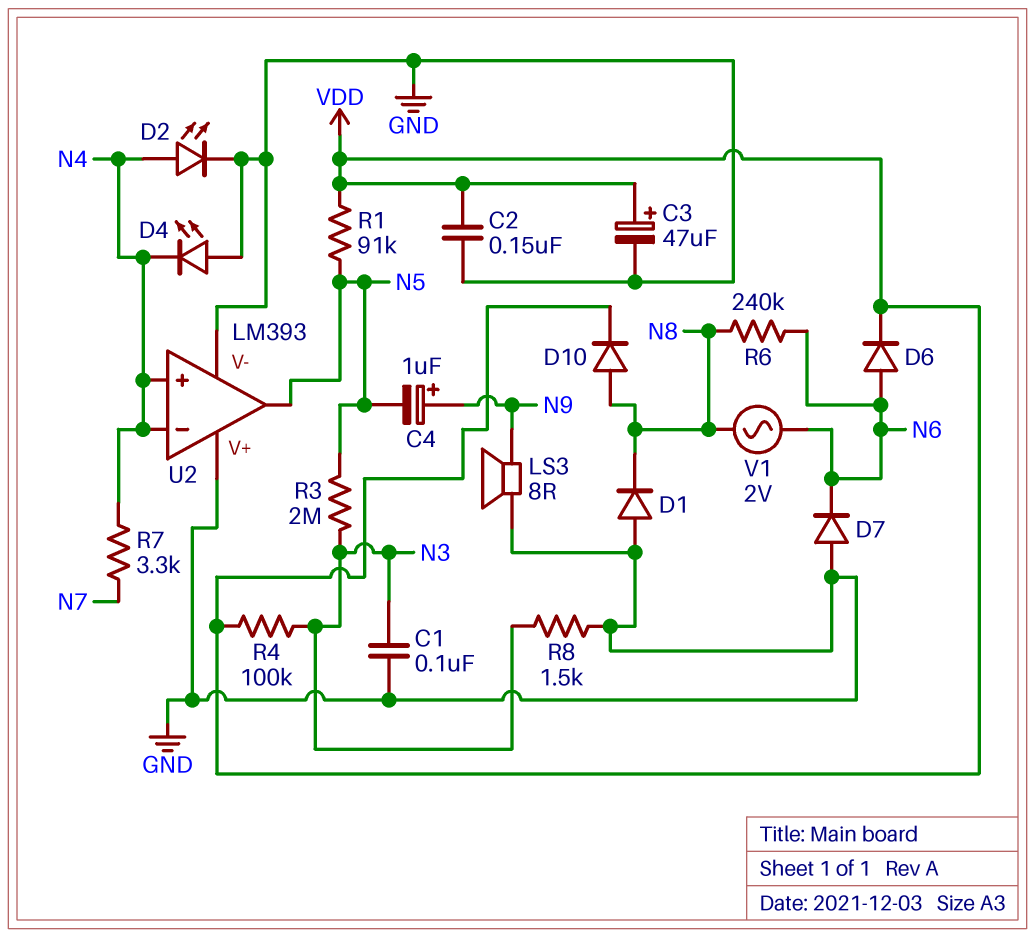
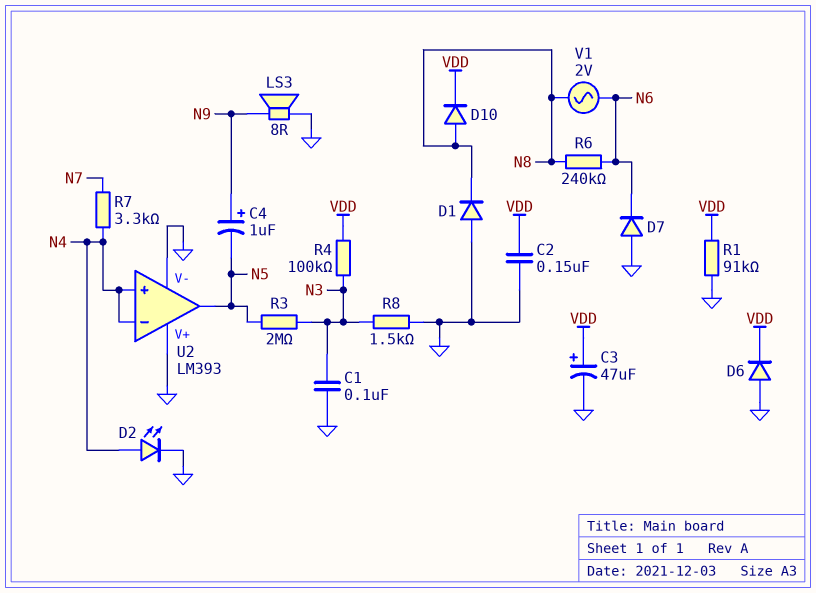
D4: LED (A GND, K N4) -> none
D6: diode (A N6, K VDD) -> diode (A GND, K VDD)
R1: 91k (N5, VDD) -> 91k (GND, VDD)

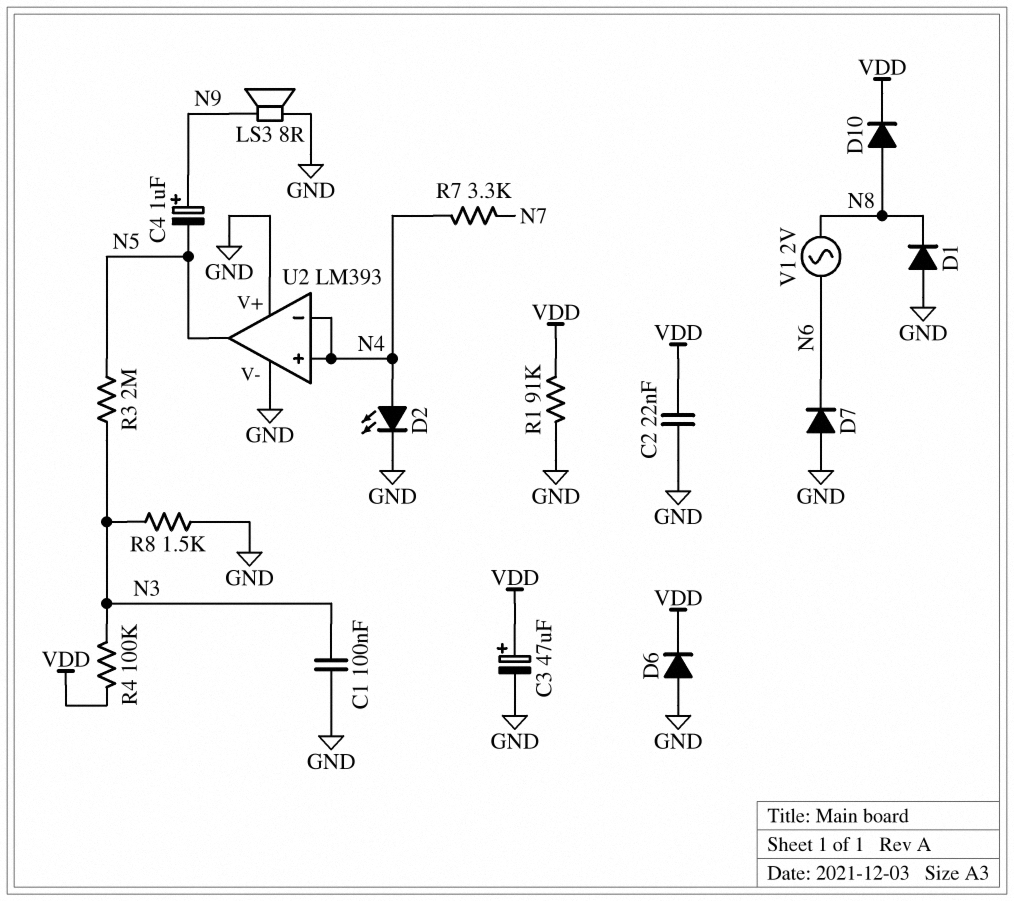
C2: 150nF (GND, VDD) -> 22nF (GND, VDD)
R6: 240k (N6, N8) -> none

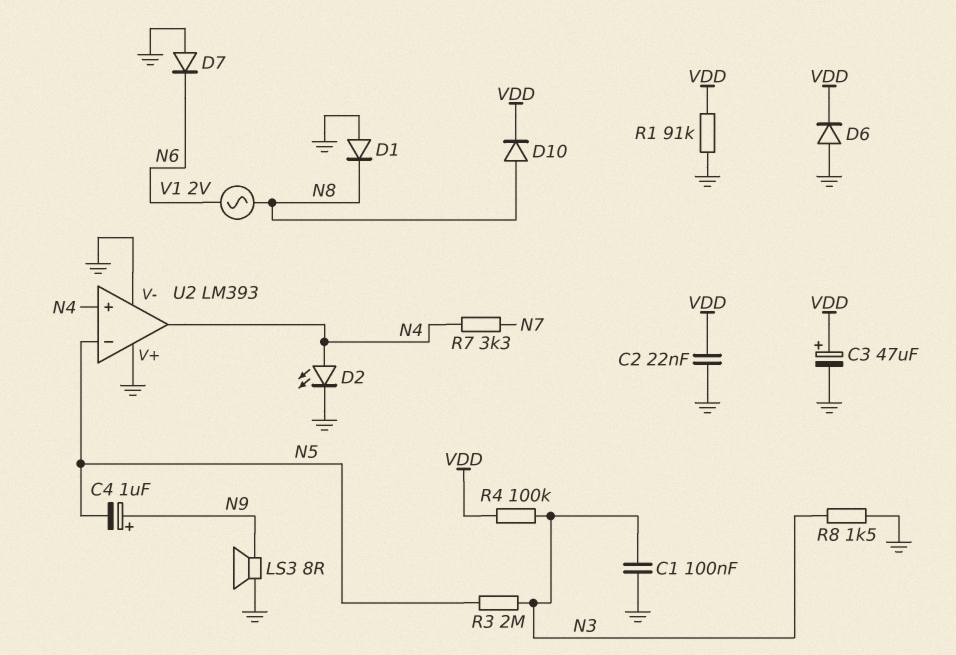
U2 pin in-: N4 -> N5
U2 pin out: N5 -> N4

